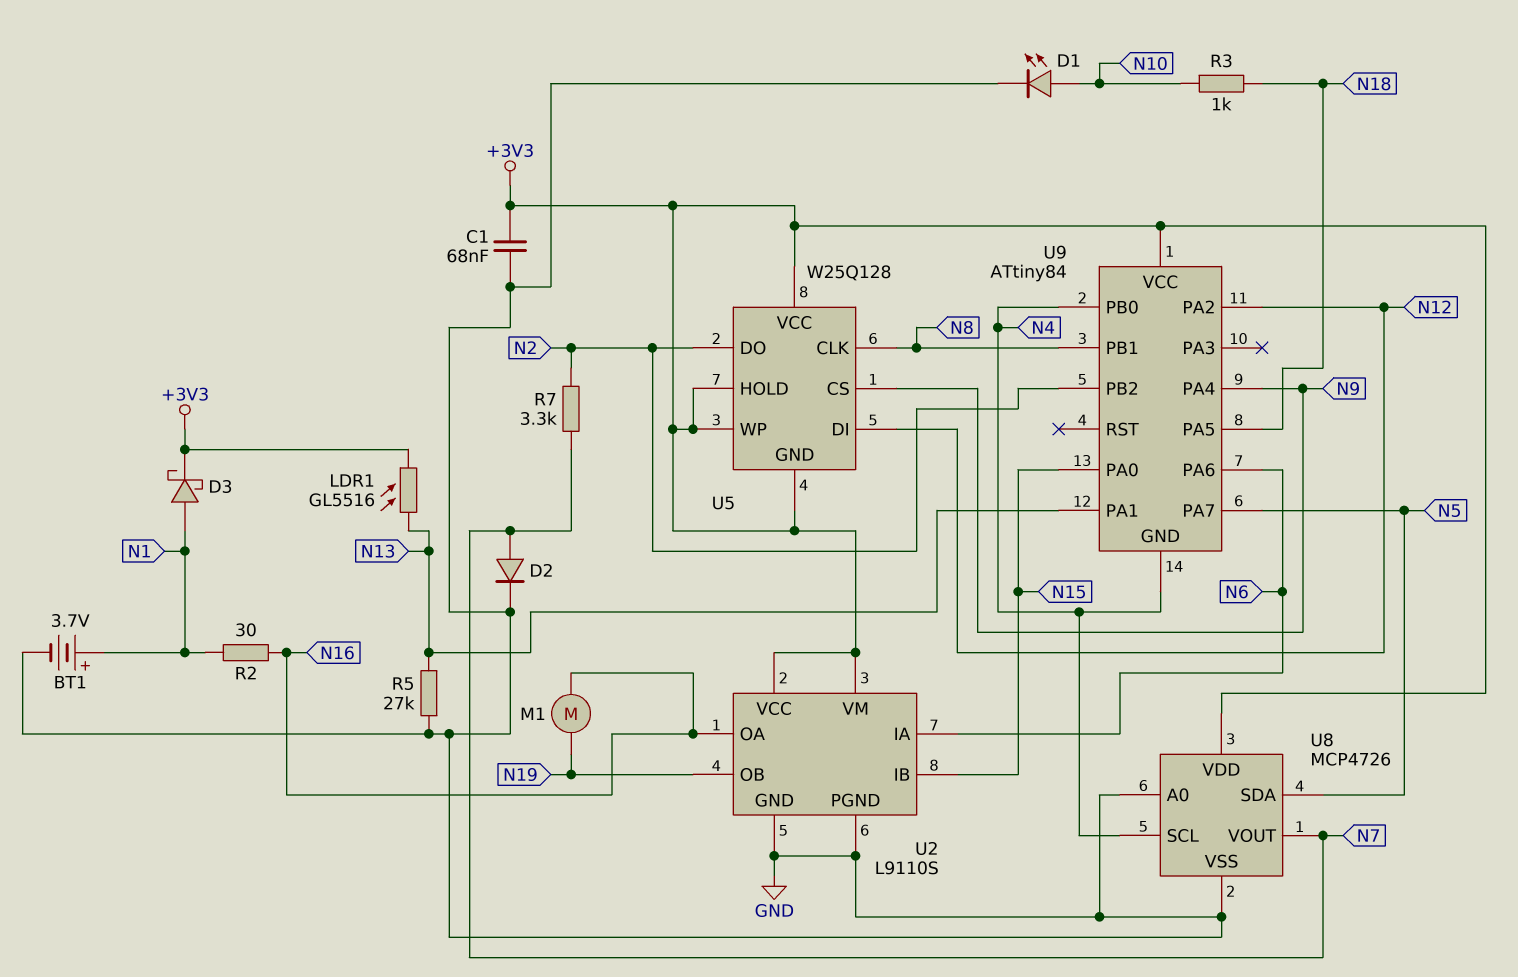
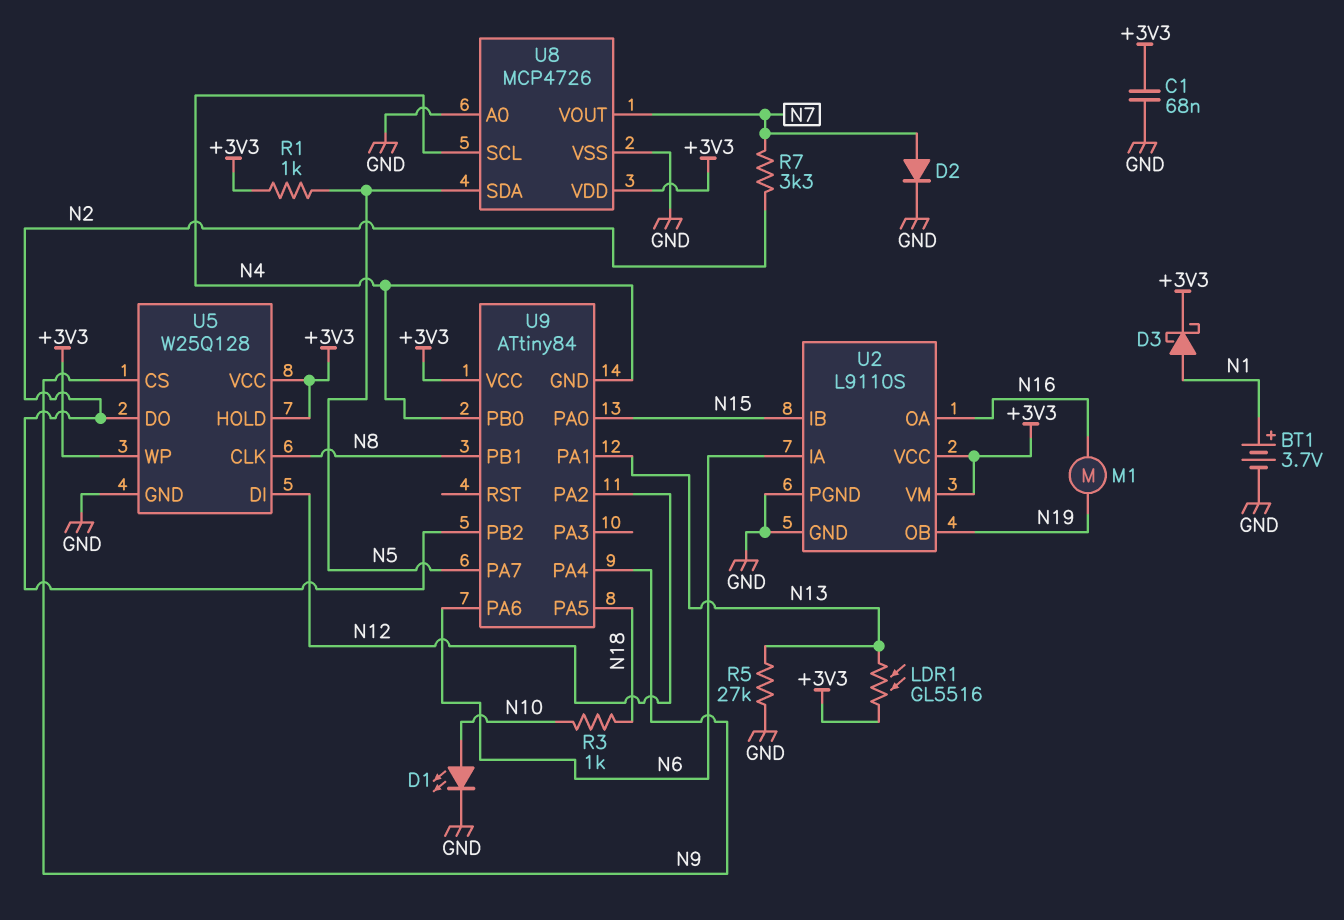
R1: none -> 1k (+3V3, N5)
R2: 30 (N1, N16) -> none
U5 pin GND: +3V3 -> GND

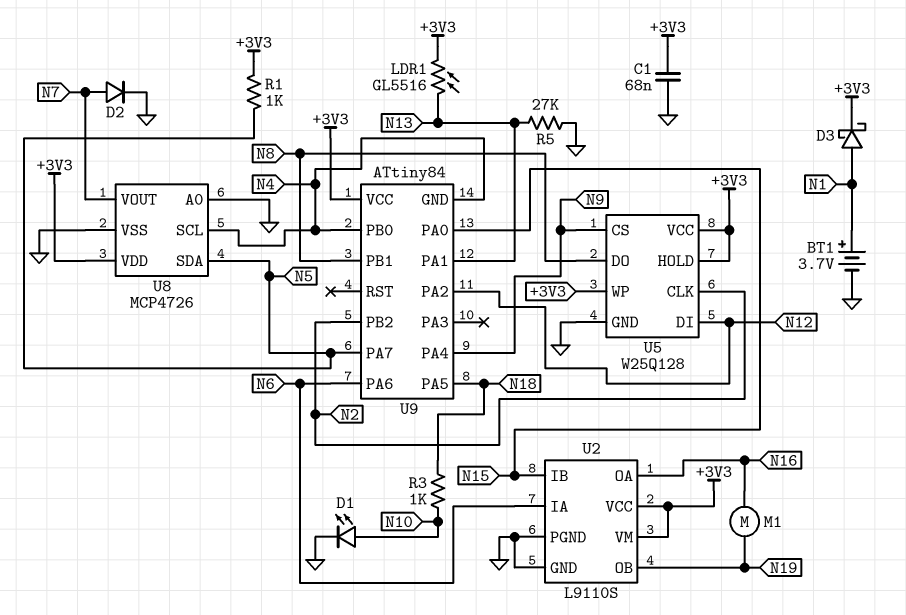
R7: 3.3k (N2, N7) -> none
U5 pin CLK: N8 -> N2
U5 pin DO: N2 -> N8

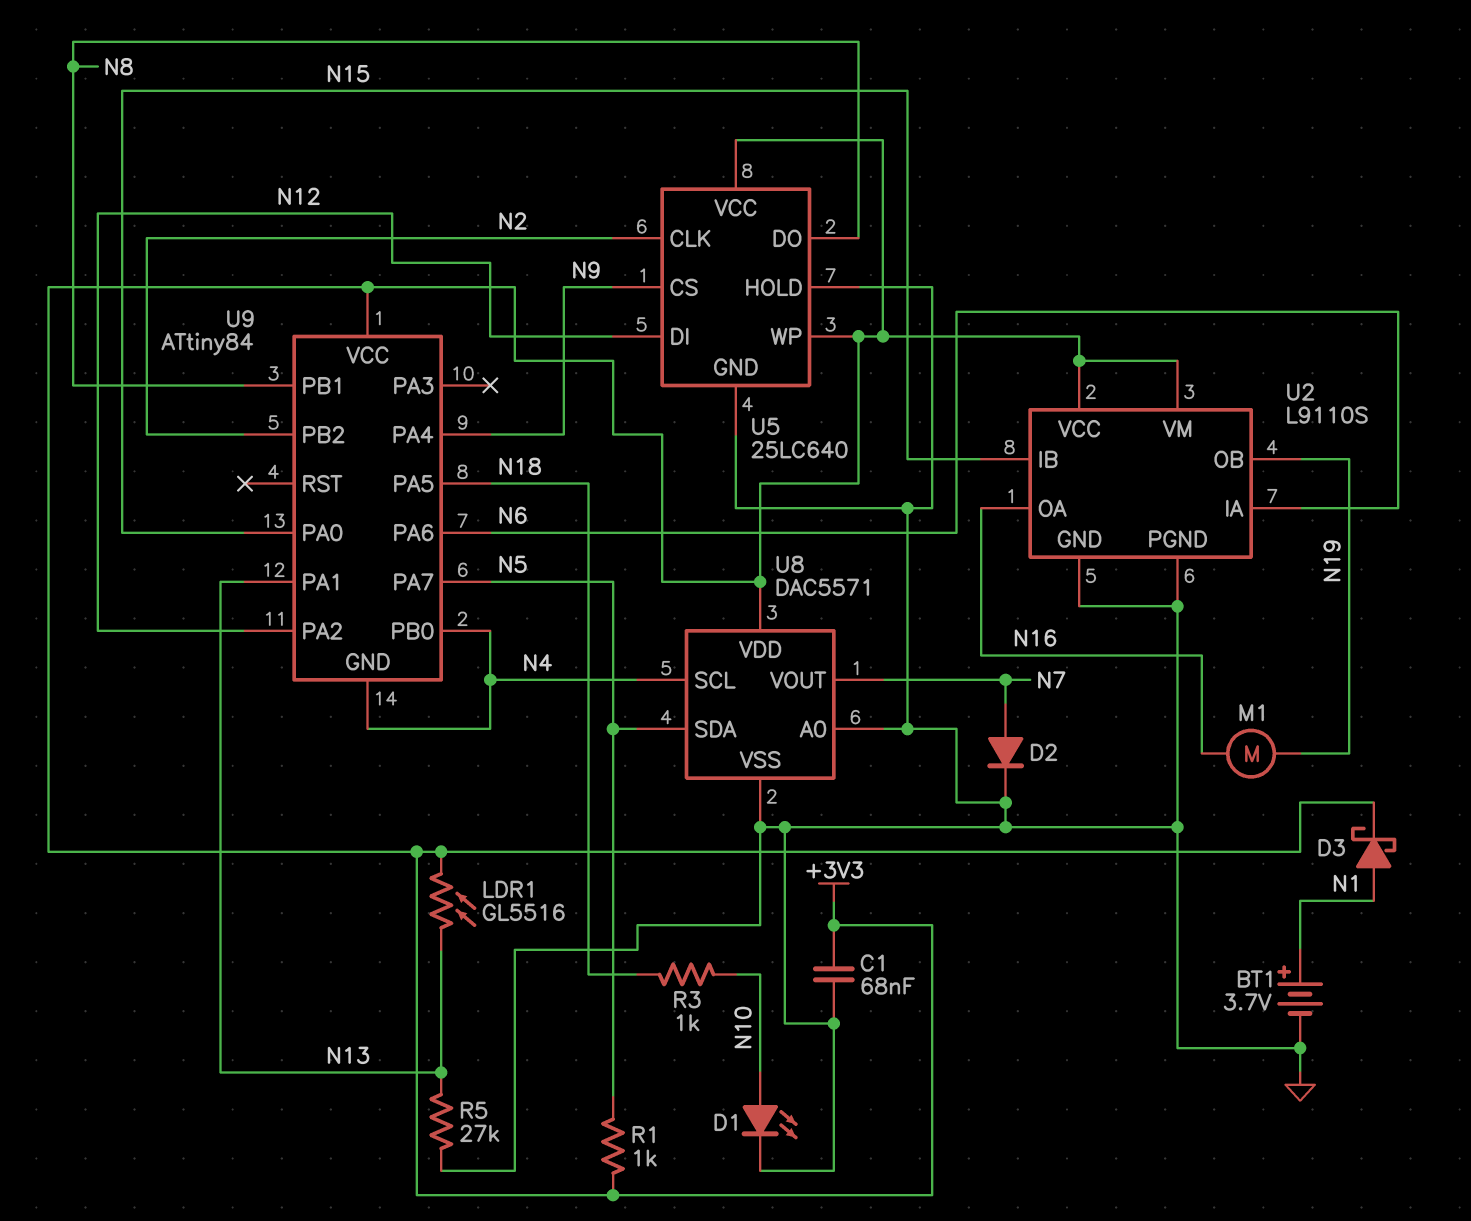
U5: W25Q128 -> 25LC640
U5 pin HOLD: +3V3 -> GND
U8: MCP4726 -> DAC5571

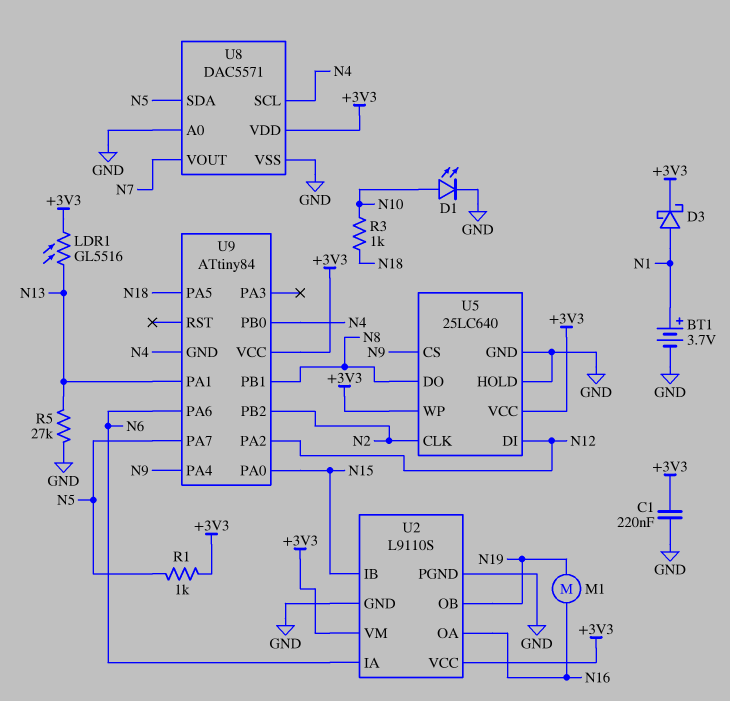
C1: 68nF (+3V3, GND) -> 220nF (+3V3, GND)
D2: diode (A N7, K GND) -> none

